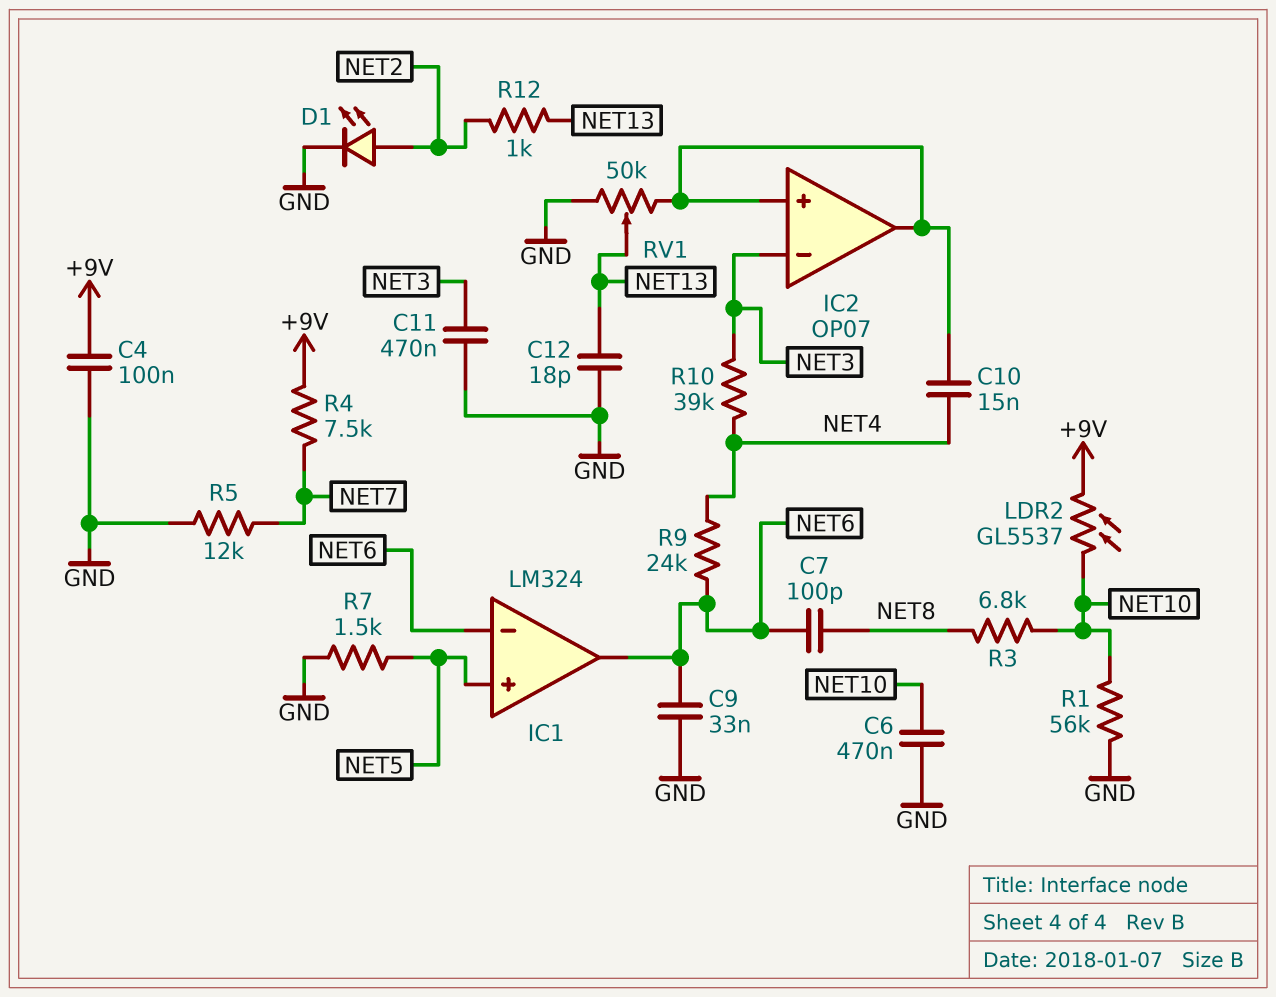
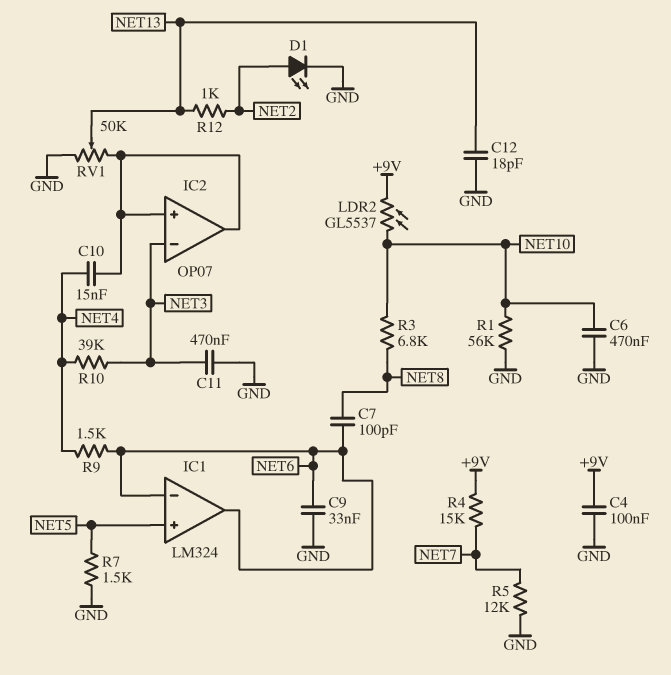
R4: 7.5k (+9V, NET7) -> 15k (+9V, NET7)
R9: 24k (NET4, NET6) -> 1.5k (NET4, NET6)

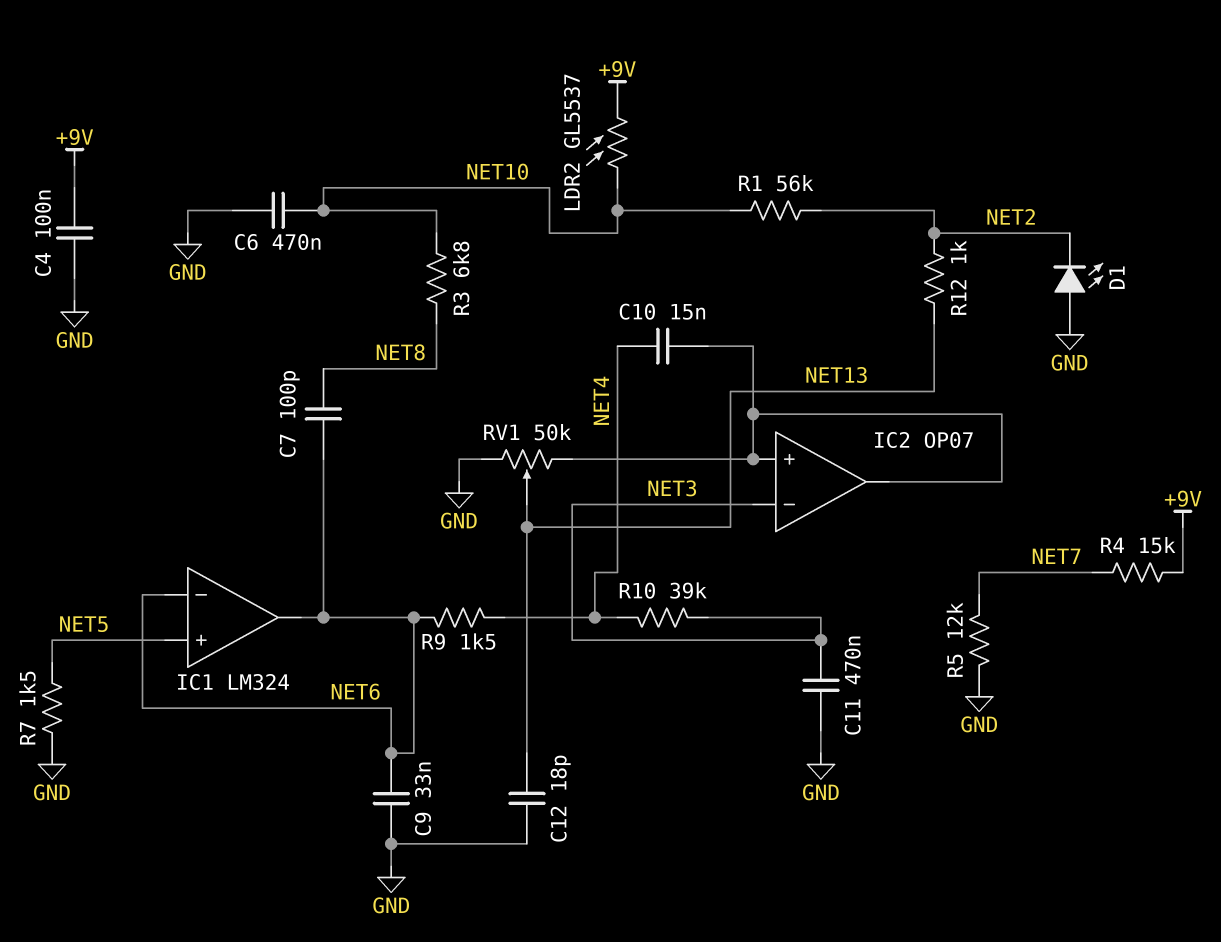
D1: LED (A NET2, K GND) -> LED (A GND, K NET2)
R1: 56k (GND, NET10) -> 56k (NET2, NET10)

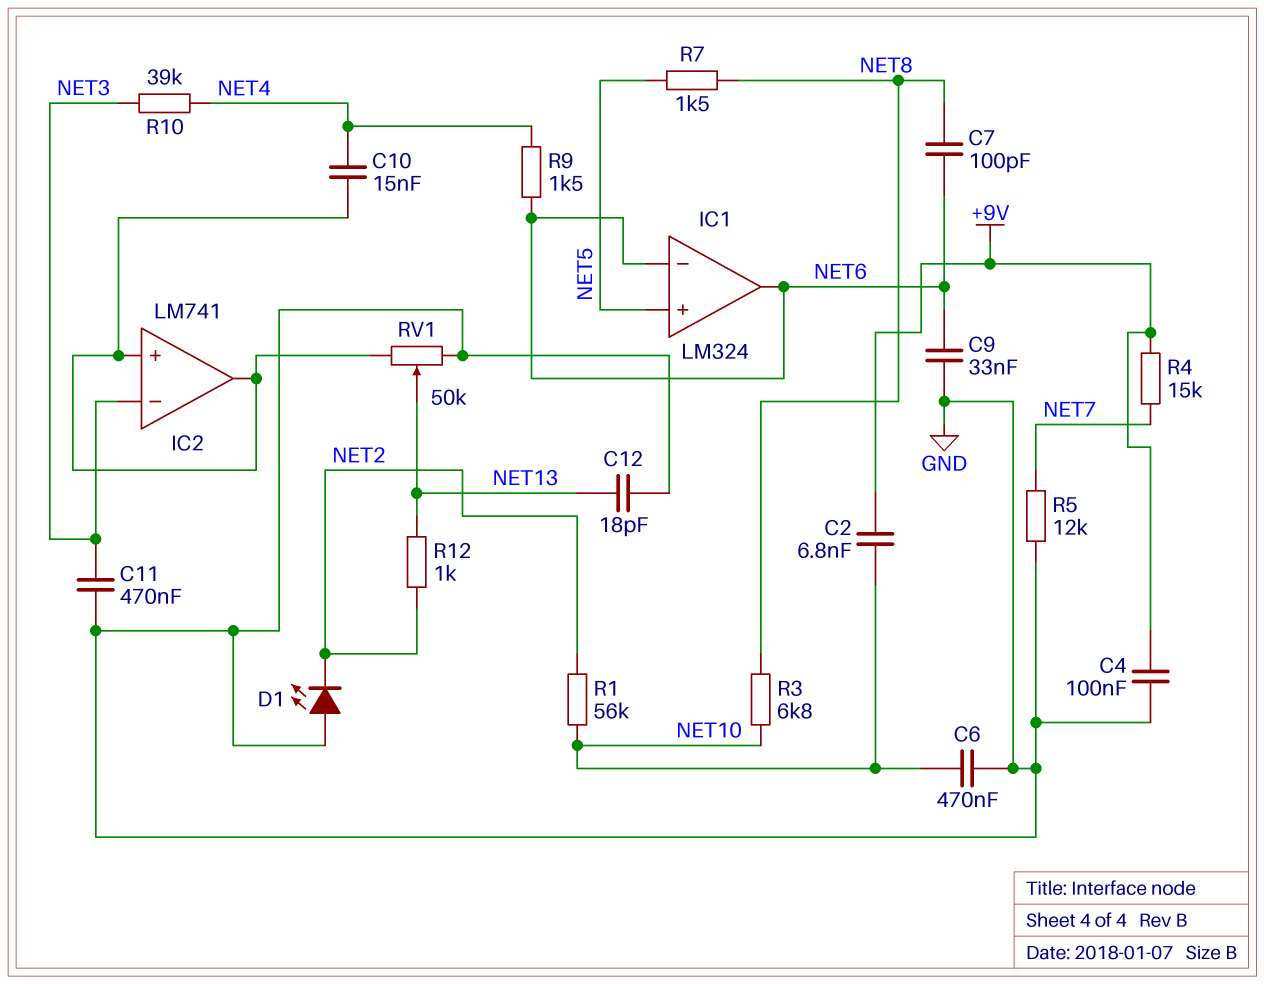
C2: none -> 6.8nF (+9V, NET10)
IC2: OP07 -> LM741
LDR2: GL5537 (+9V, NET10) -> none
R7: 1.5k (GND, NET5) -> 1.5k (NET5, NET8)

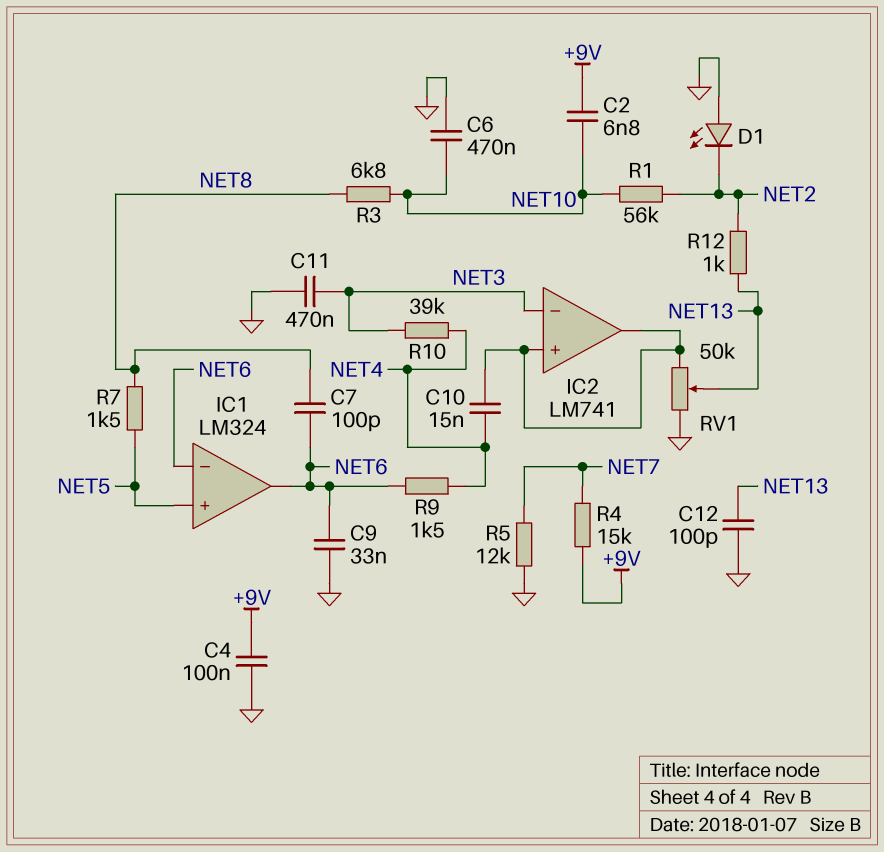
C12: 18pF (GND, NET13) -> 100pF (GND, NET13)

